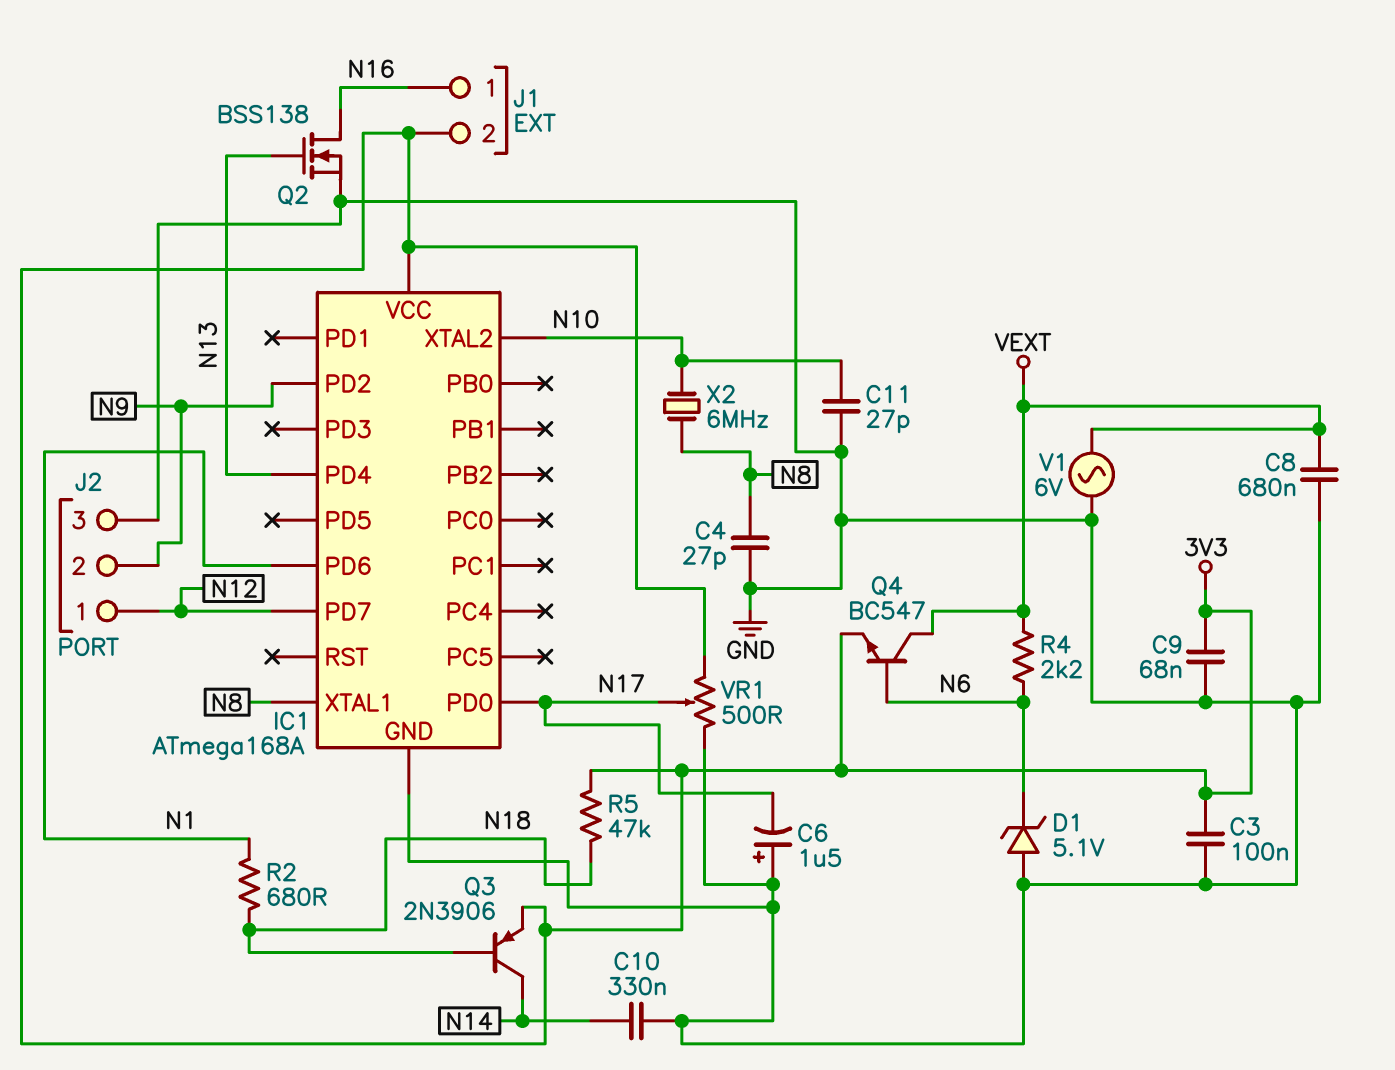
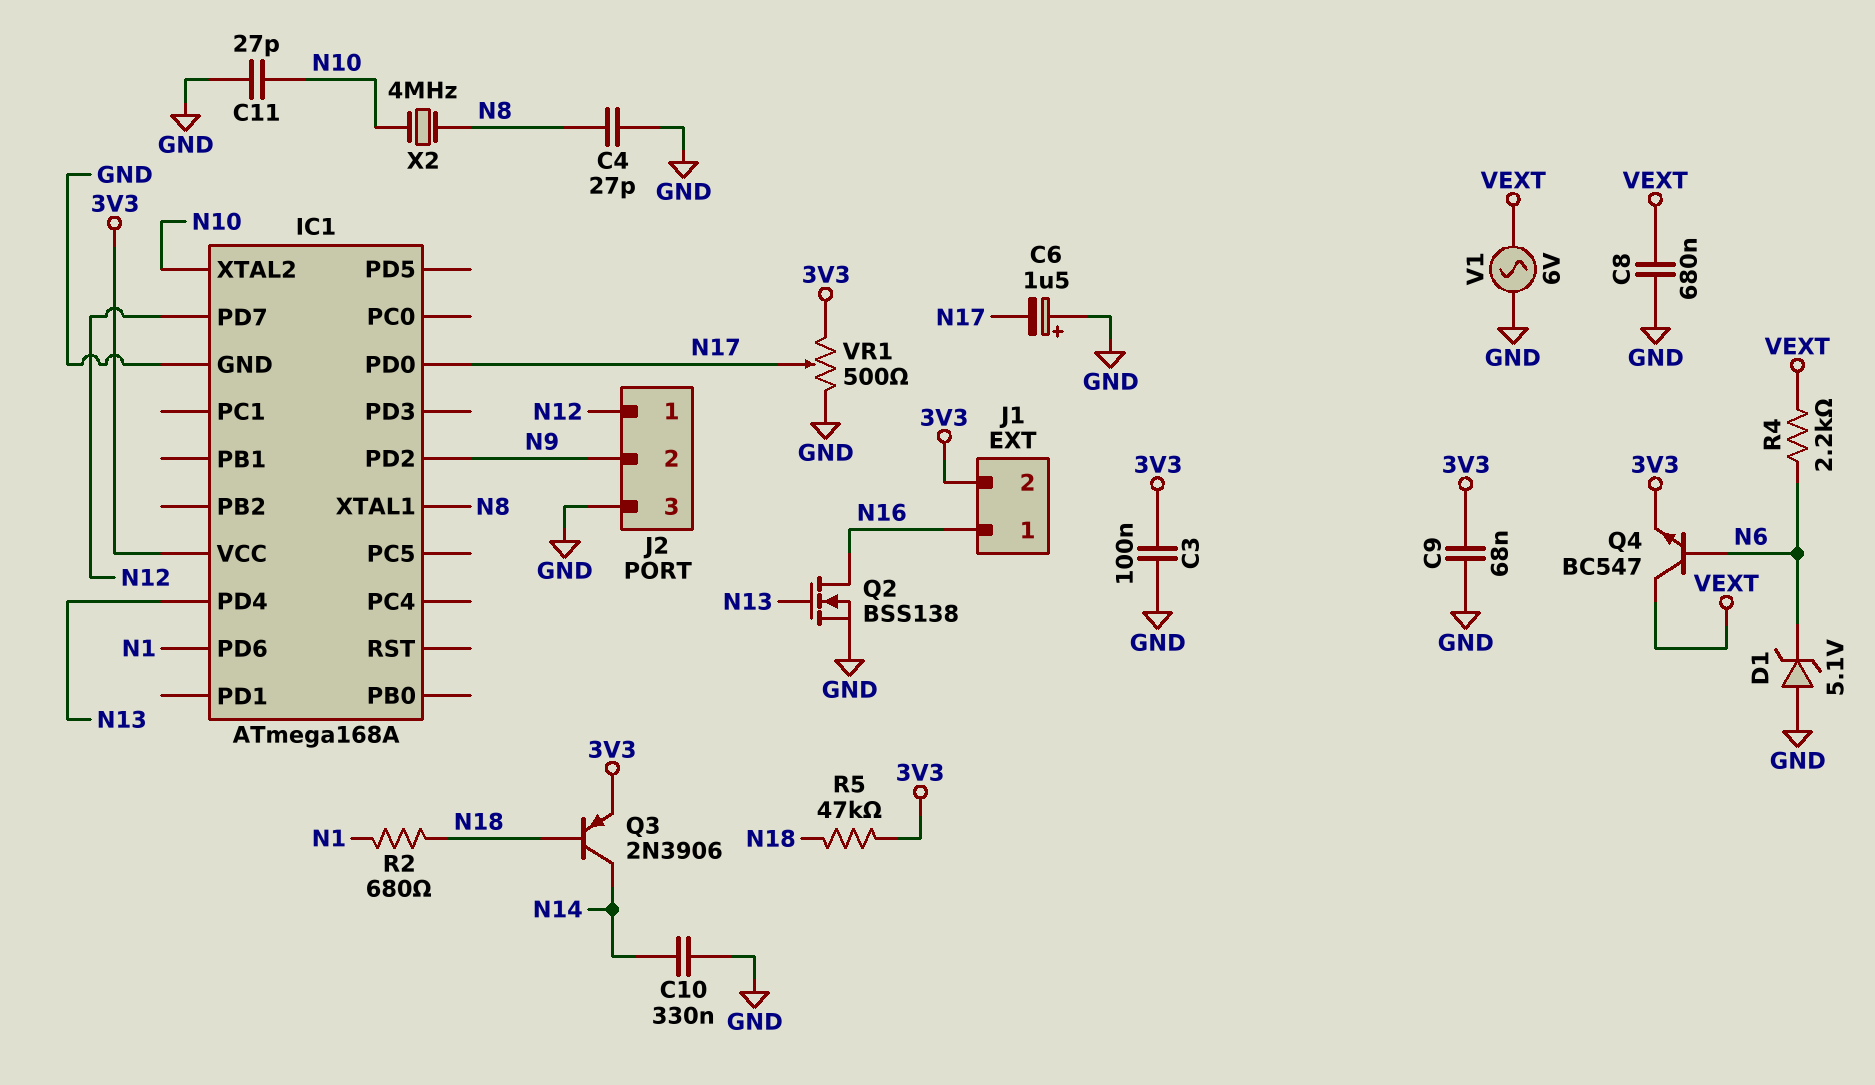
X2: 6MHz (N8, N10) -> 4MHz (N8, N10)

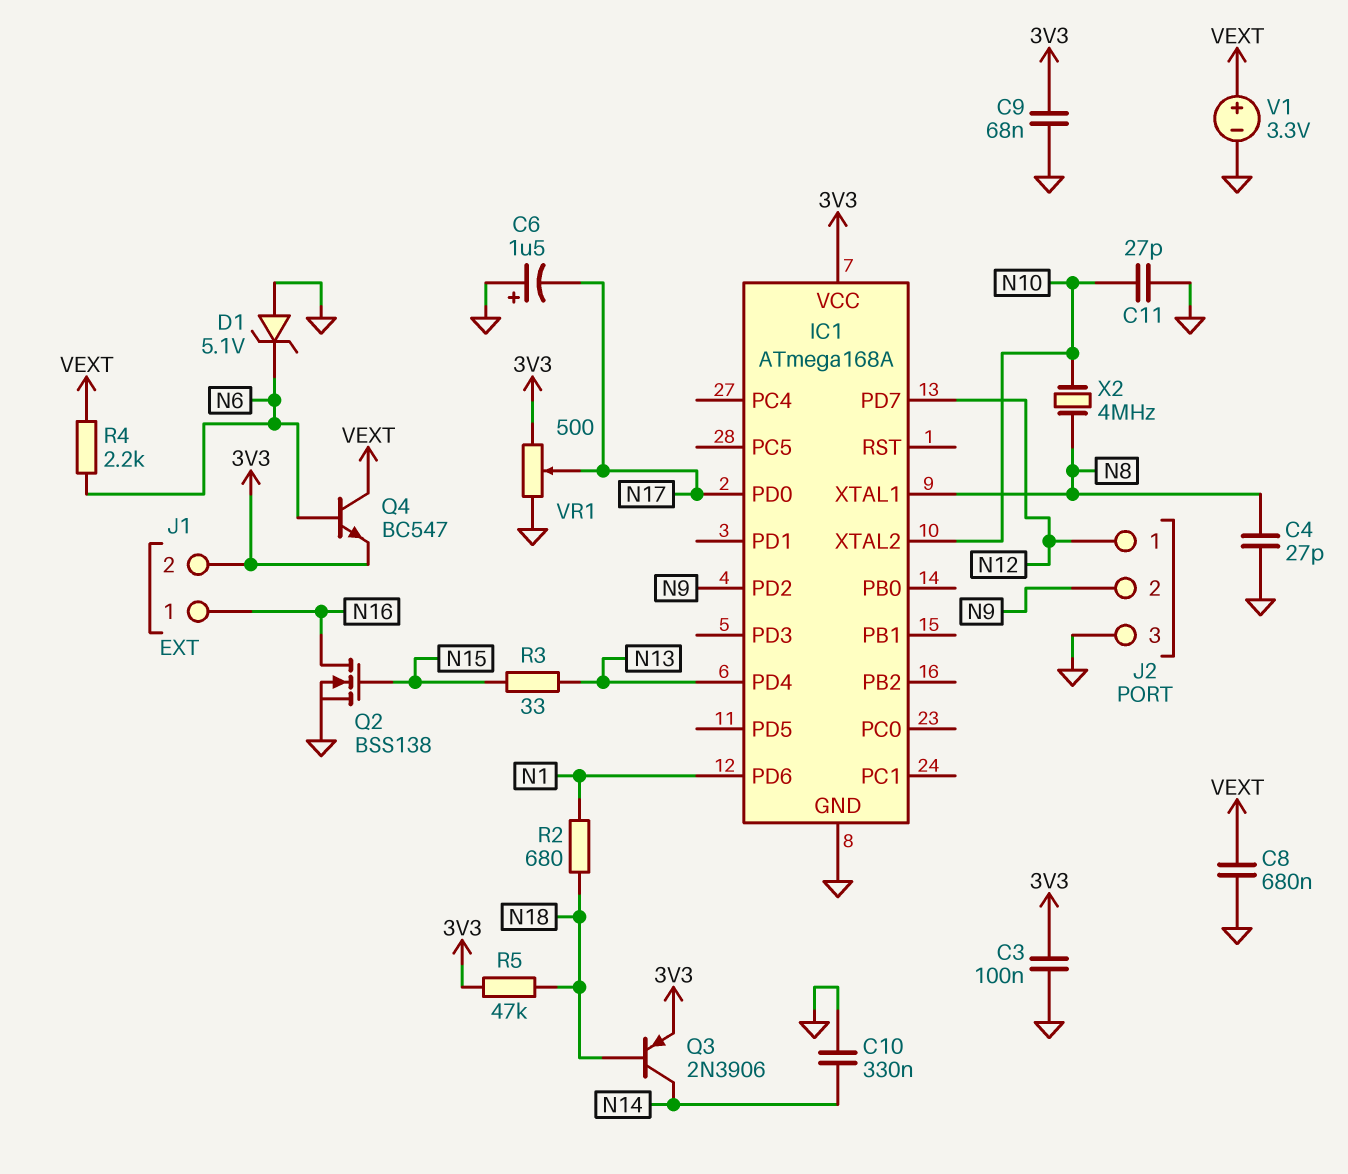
Q2: NMOS BSS138 (G N13, D N16, S GND) -> NMOS BSS138 (G N15, D N16, S GND)
R3: none -> 33 (N13, N15)
V1: AC 6V (GND, VEXT) -> 3.3V (plus VEXT, minus GND)

